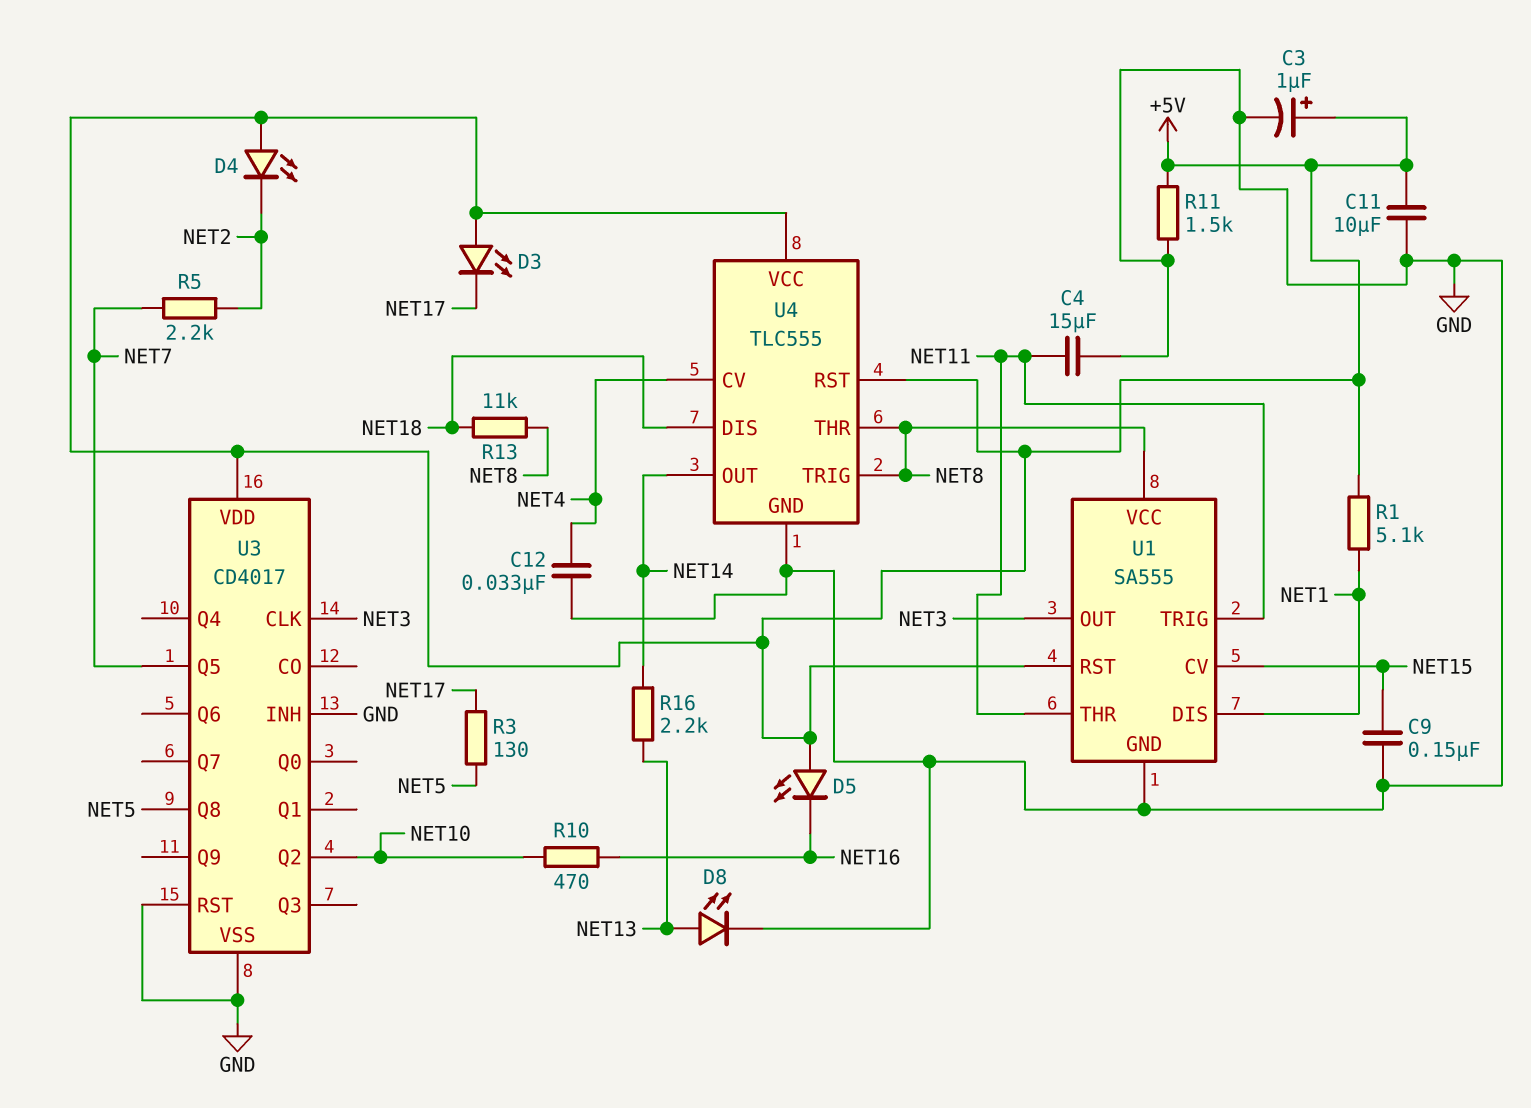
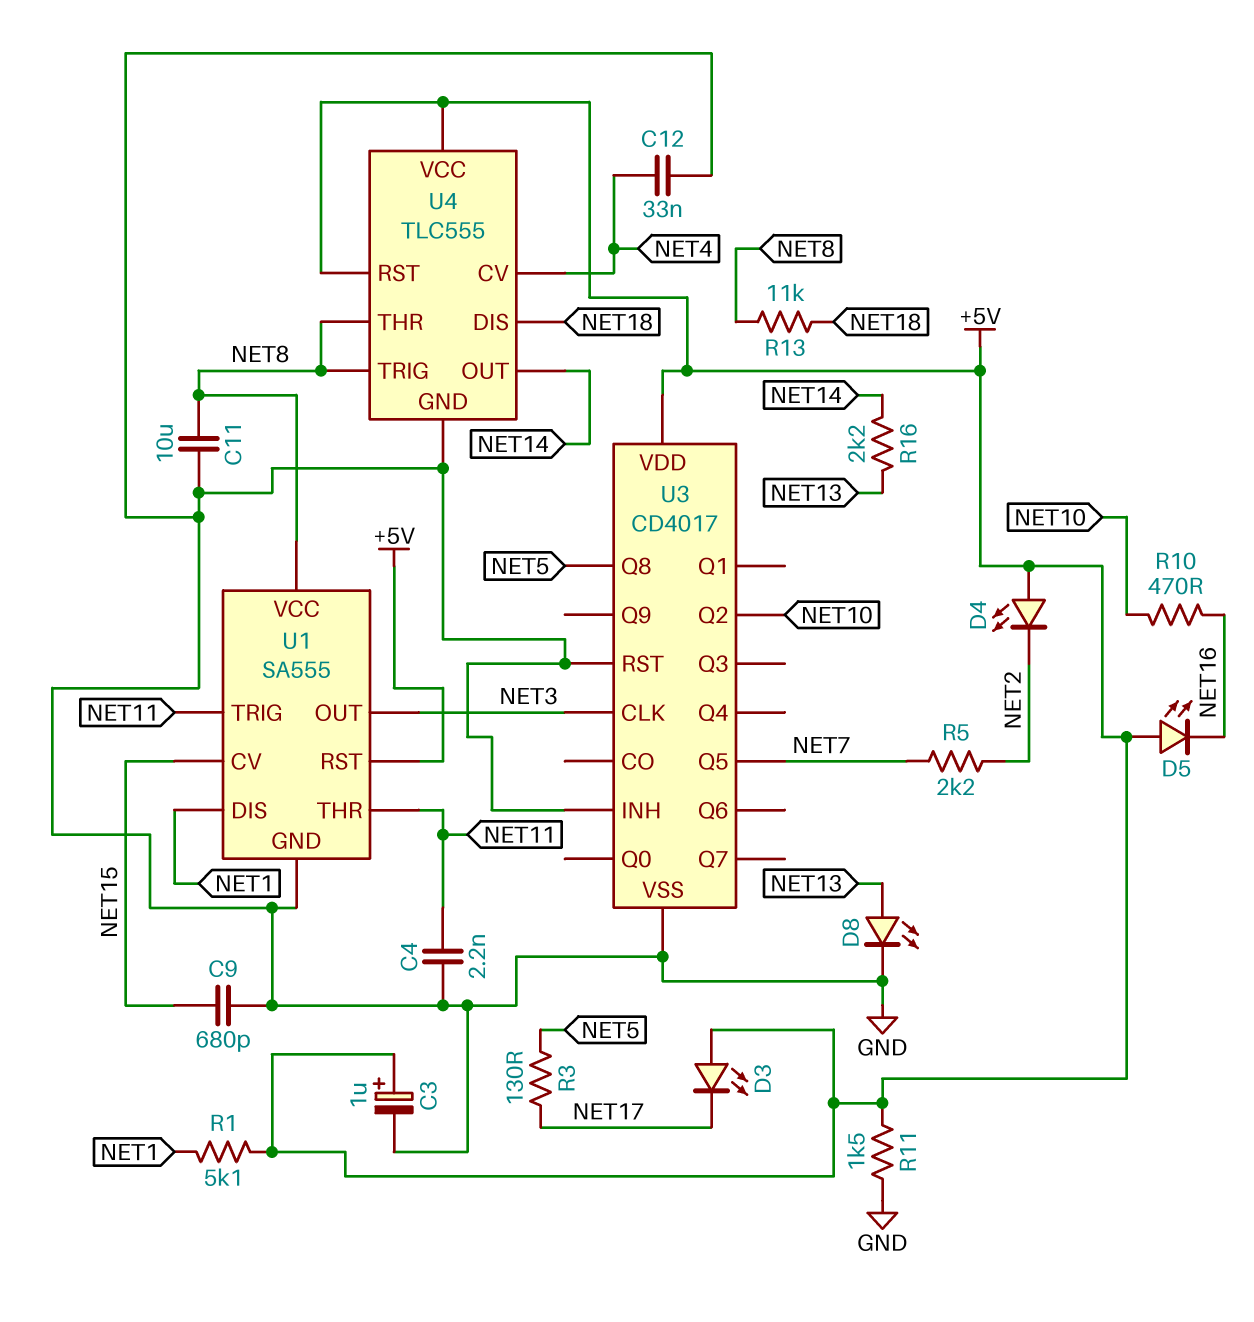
C4: 15uF (GND, NET11) -> 2.2nF (GND, NET11)
C9: 150nF (GND, NET15) -> 680pF (GND, NET15)
C11: 10uF (+5V, GND) -> 10uF (GND, NET8)

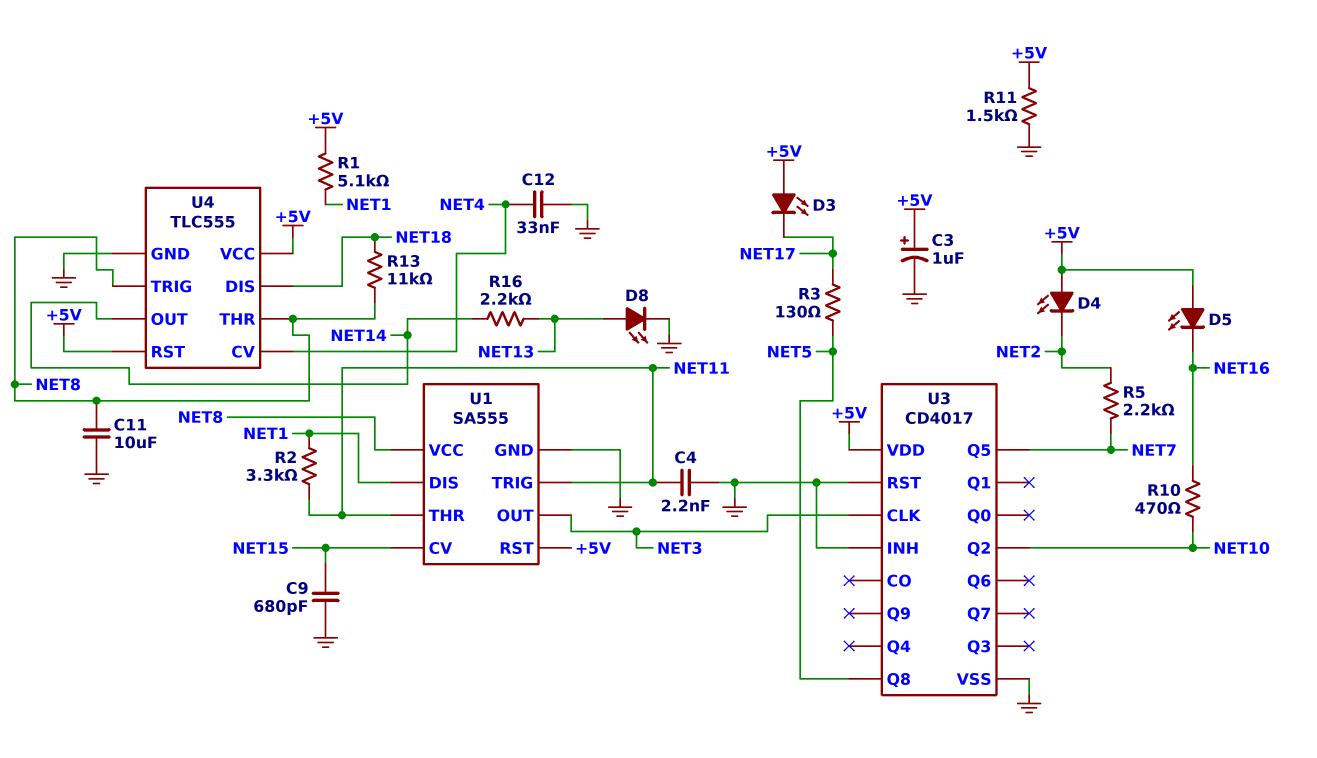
R2: none -> 3.3k (NET1, NET11)

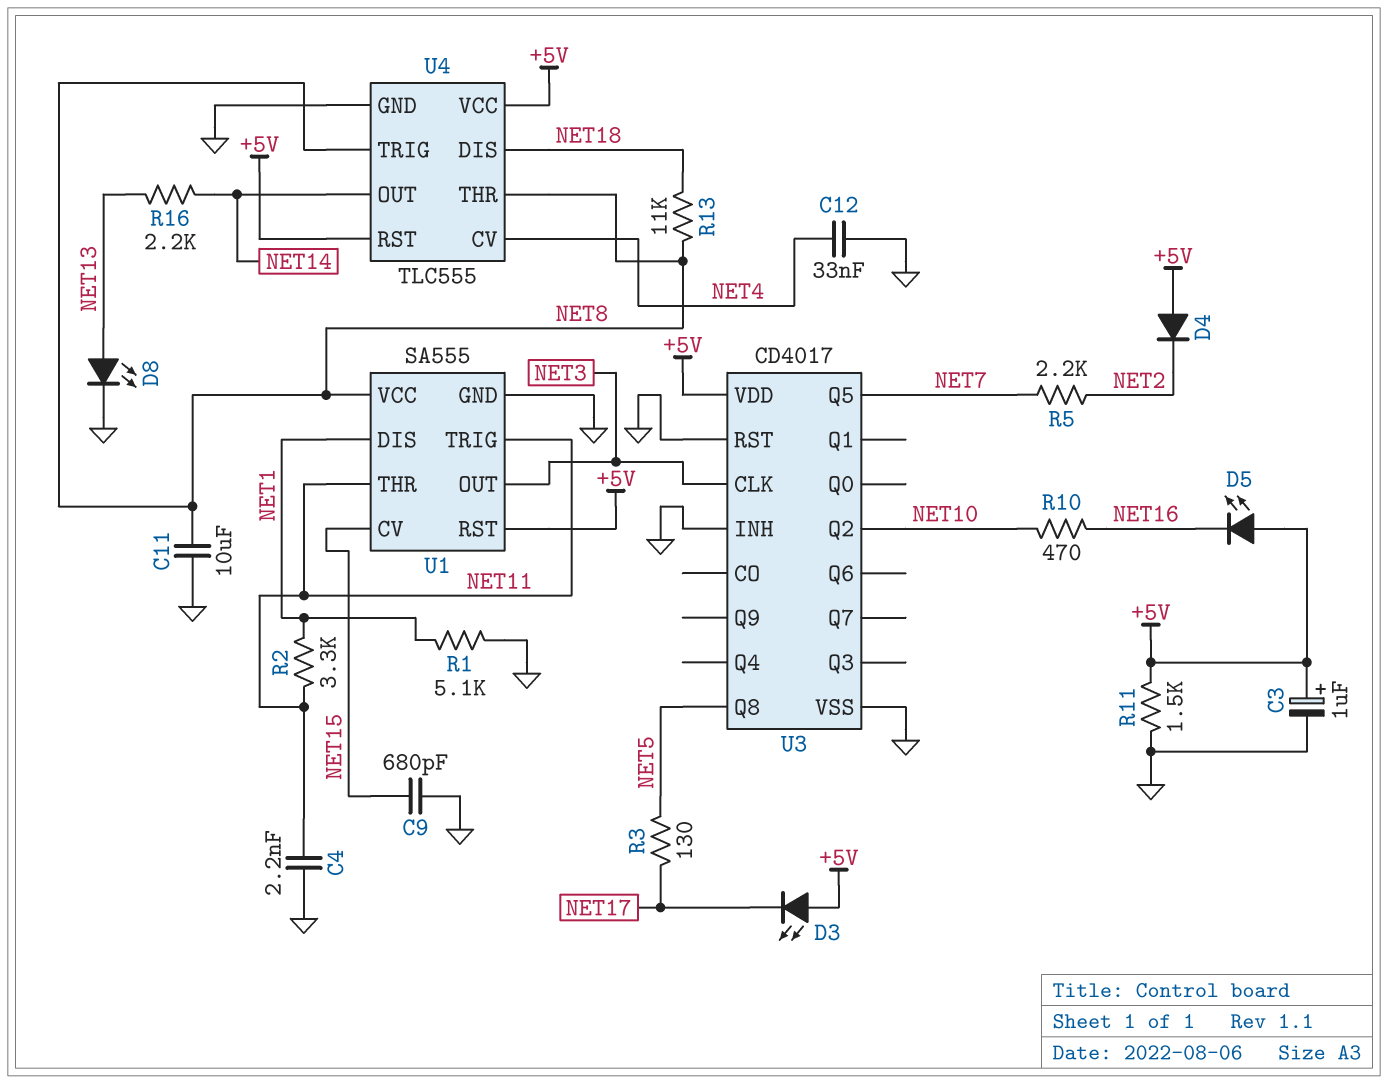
D4: LED (A +5V, K NET2) -> diode (A +5V, K NET2)
R1: 5.1k (+5V, NET1) -> 5.1k (GND, NET1)

